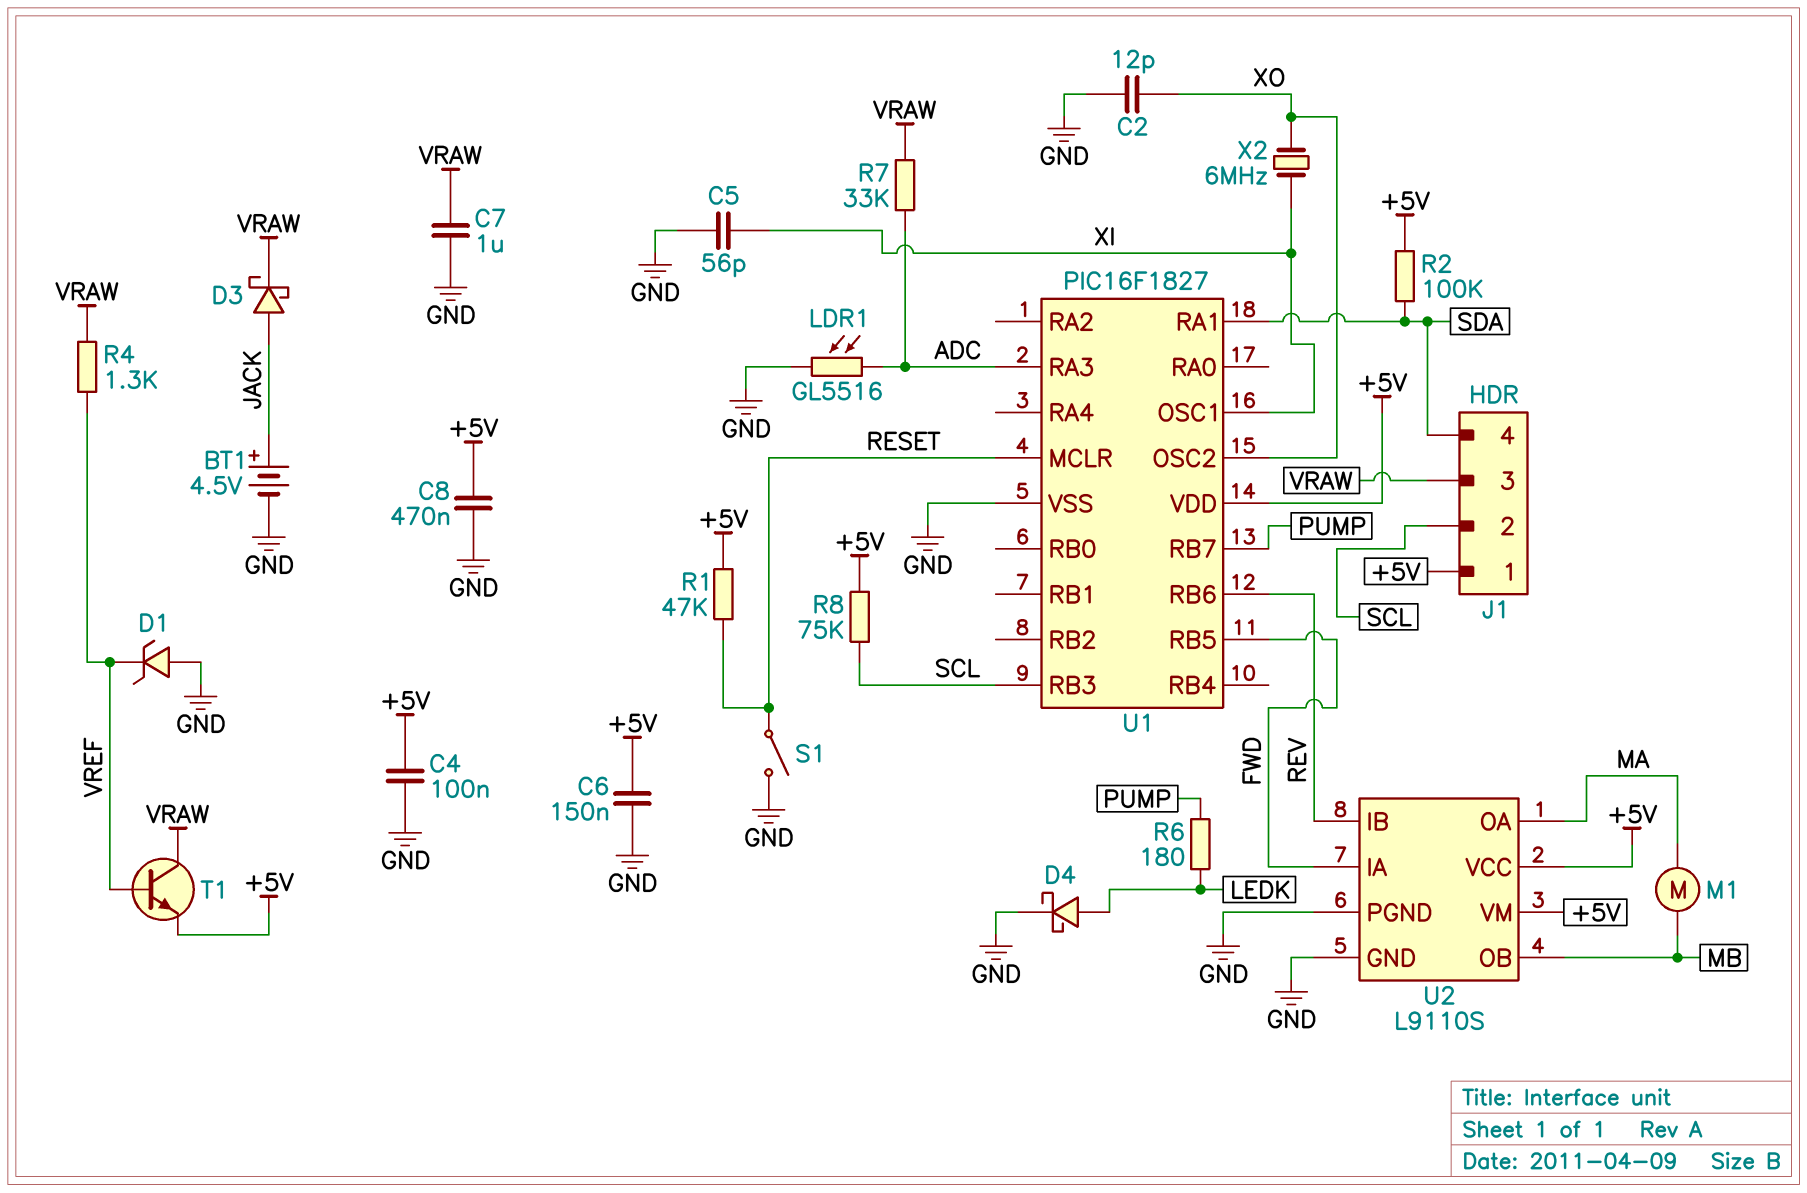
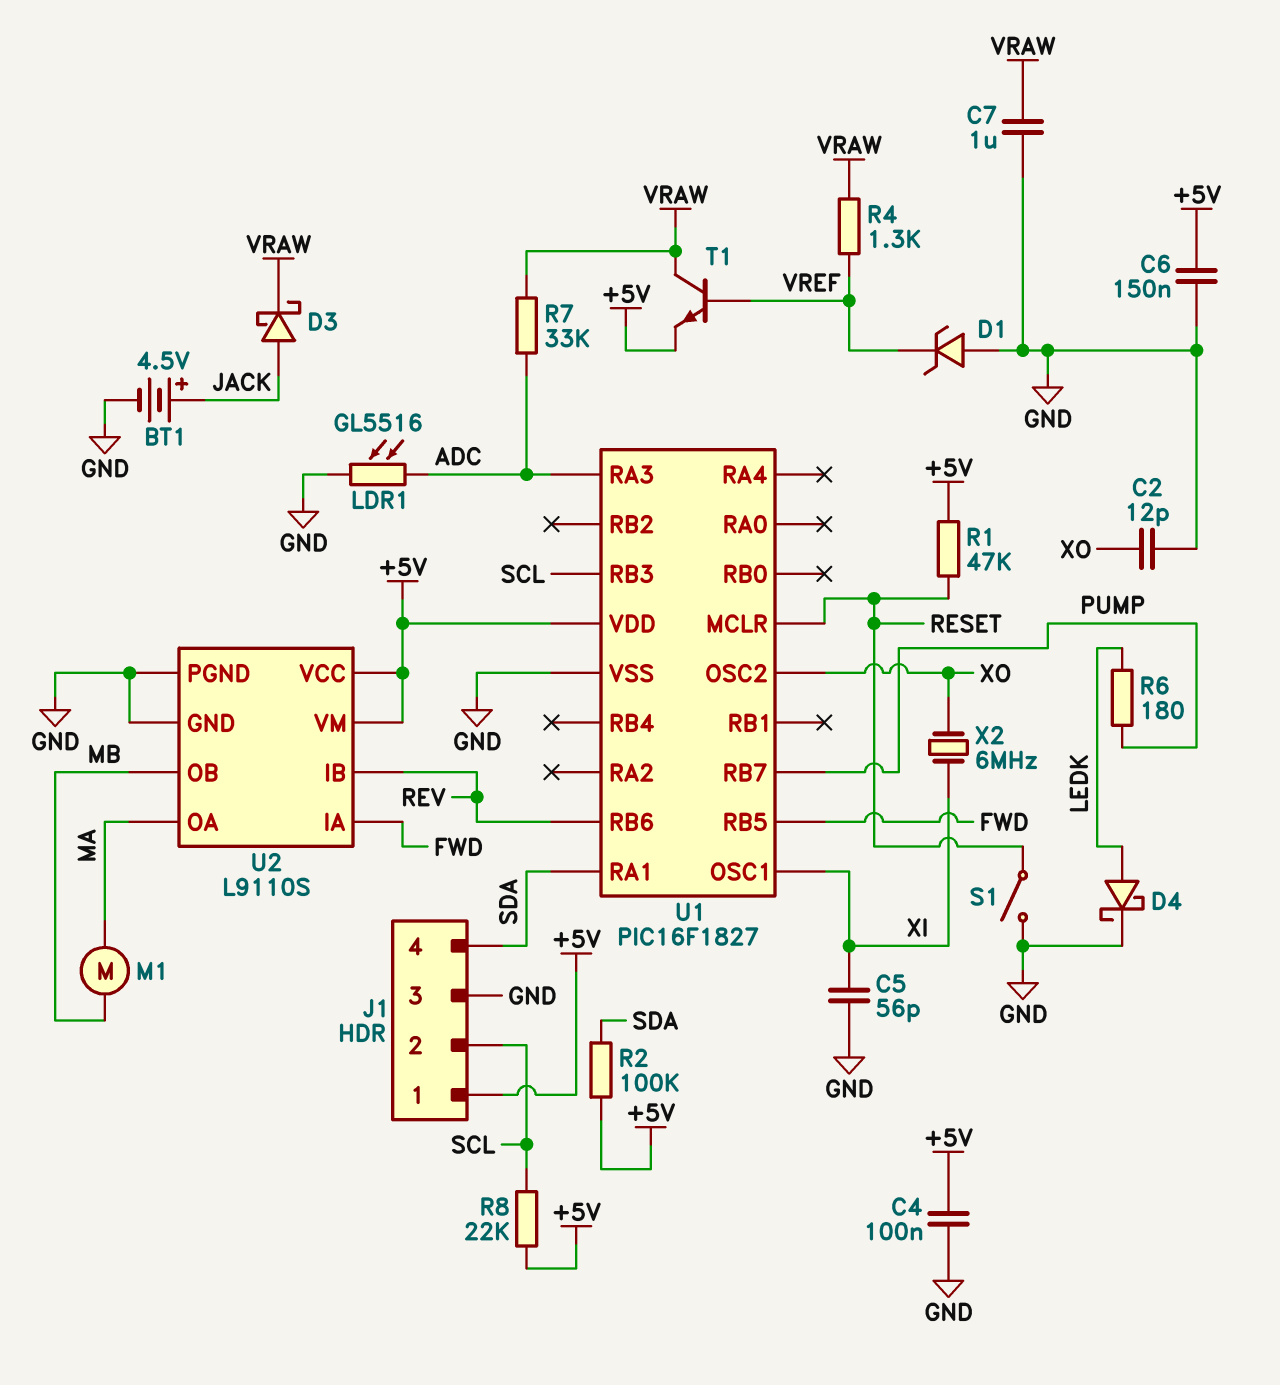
C8: 470nF (+5V, GND) -> none
J1 pin 3: VRAW -> GND
R8: 75k (+5V, SCL) -> 22k (+5V, SCL)

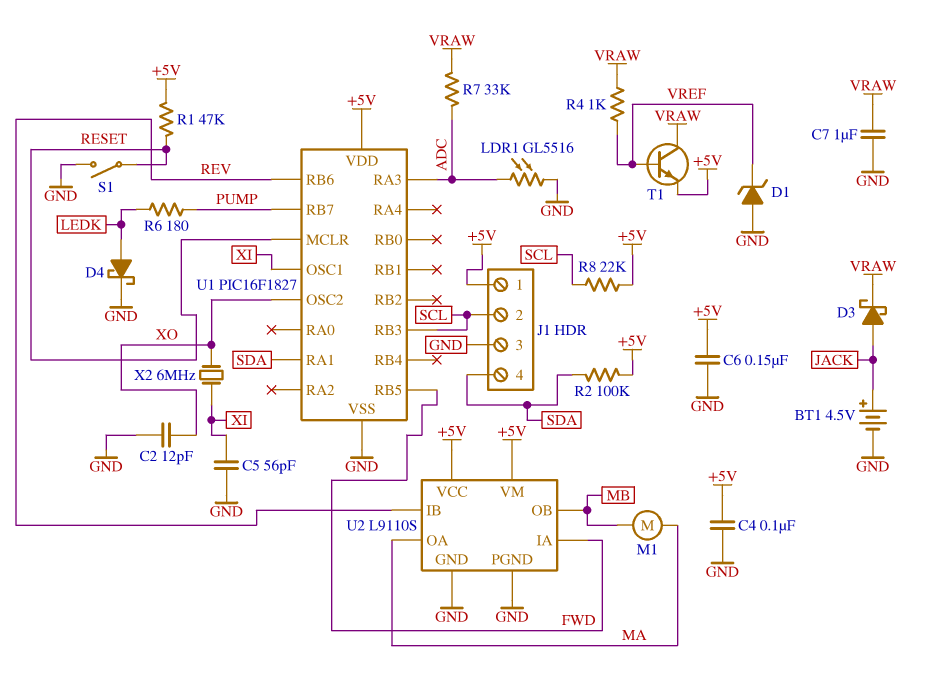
R4: 1.3k (VRAW, VREF) -> 1k (VRAW, VREF)

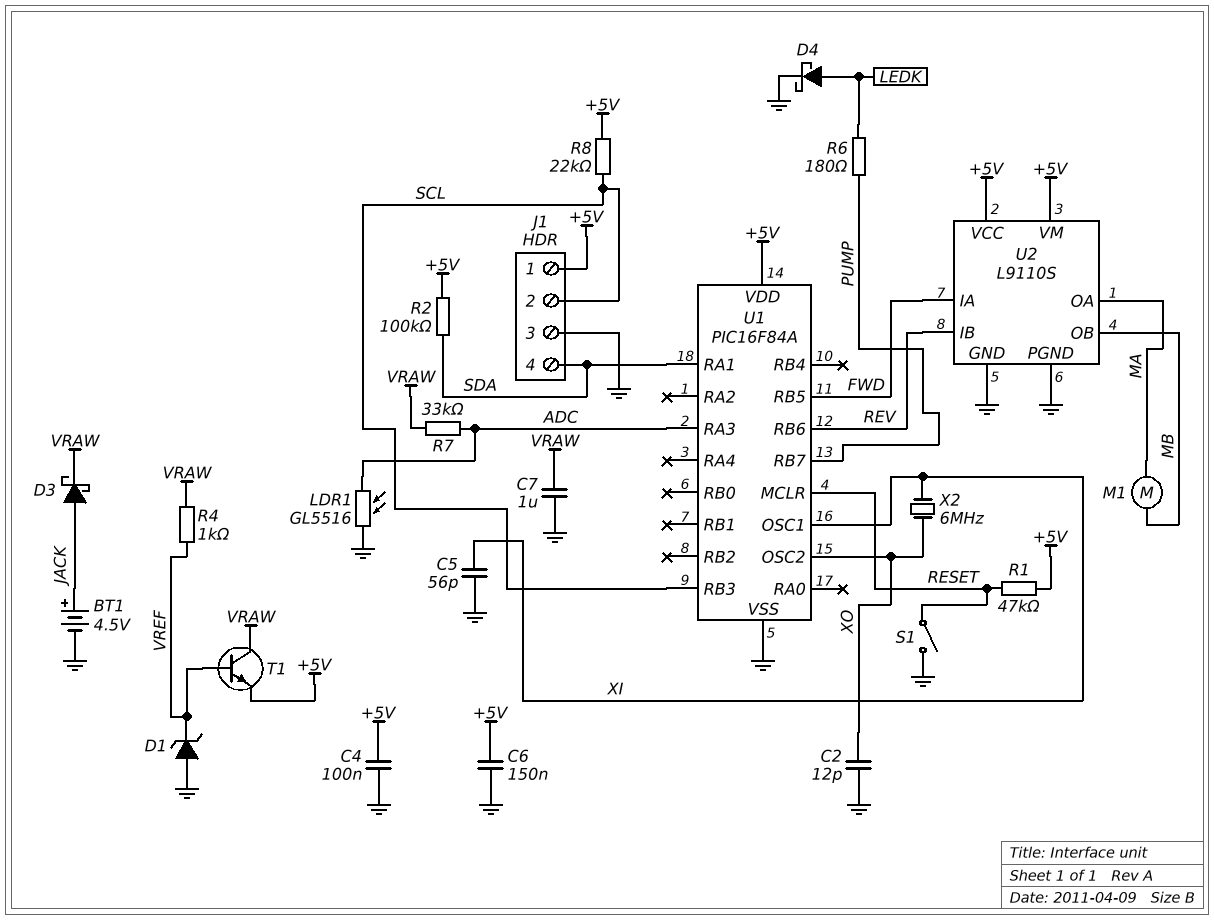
U1: PIC16F1827 -> PIC16F84A

